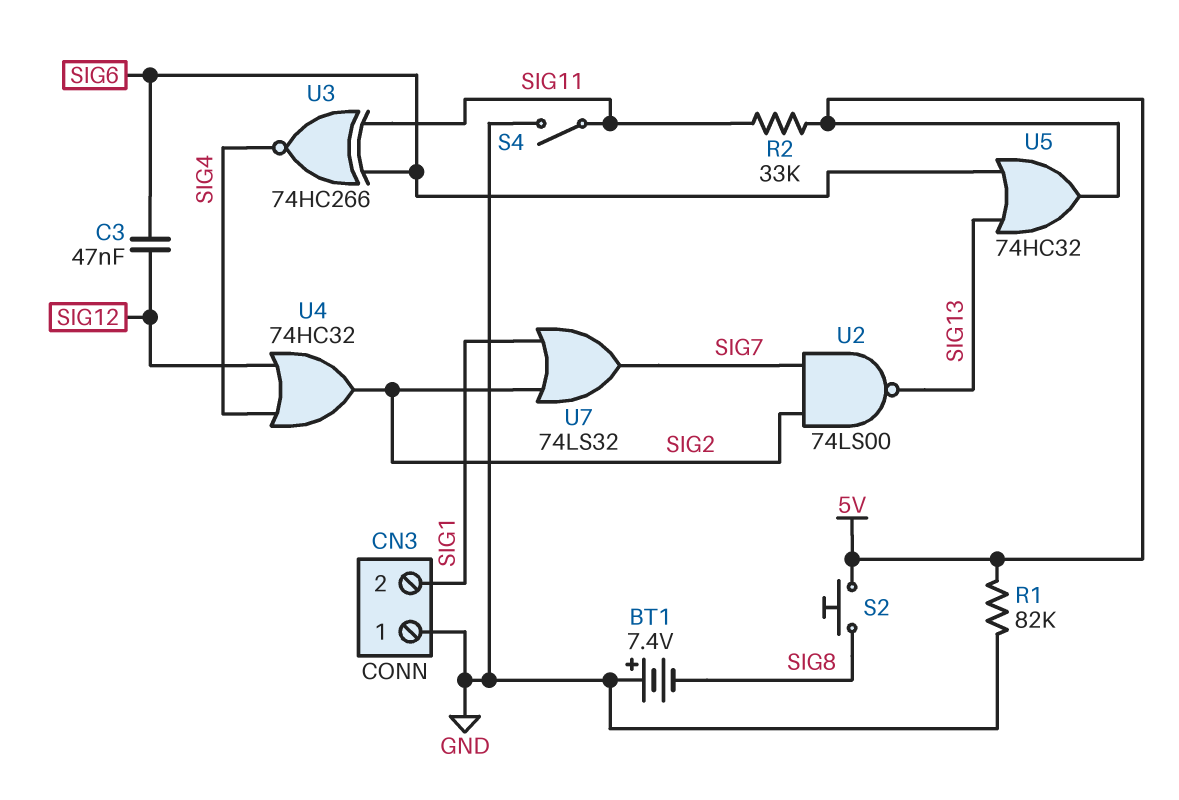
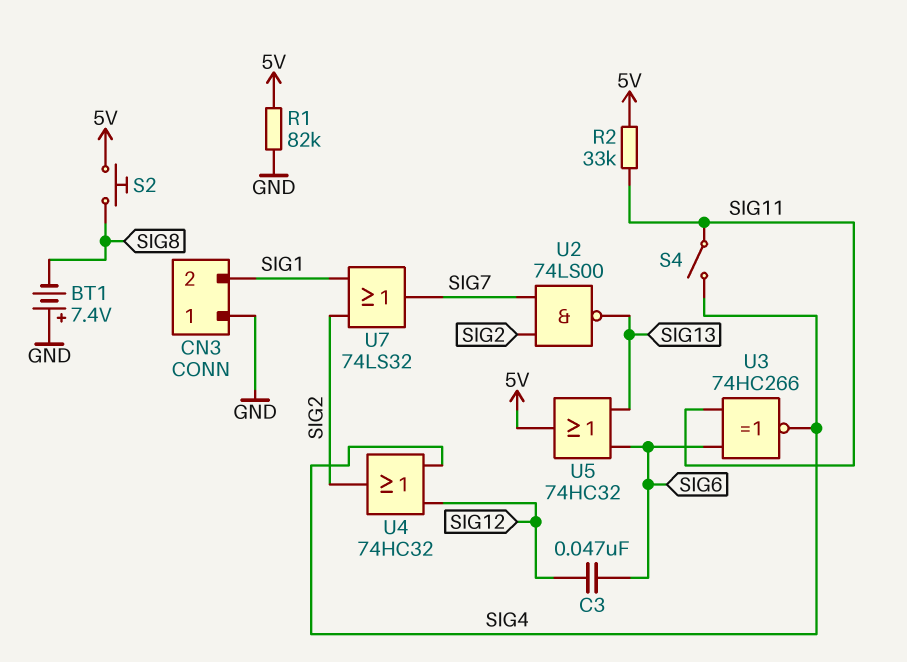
S4: switch (GND, SIG11) -> switch (SIG4, SIG11)

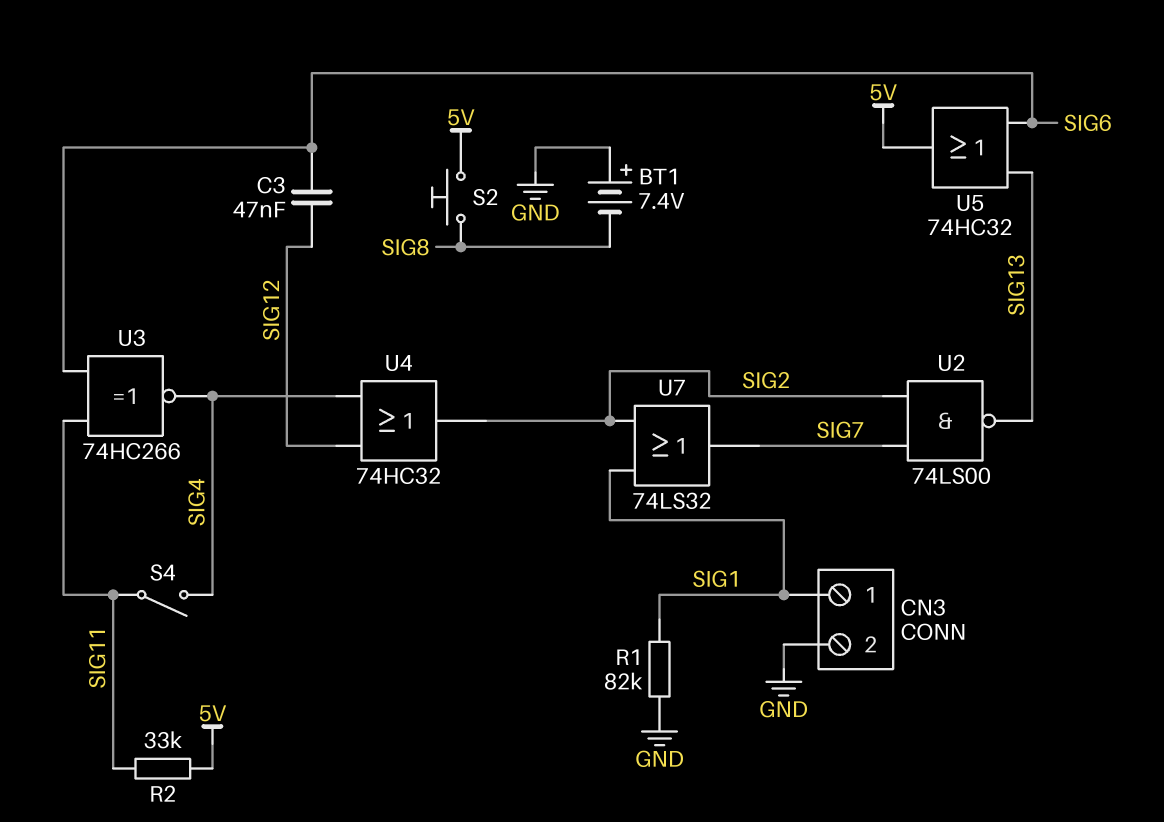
CN3 pin 1: GND -> SIG1
CN3 pin 2: SIG1 -> GND
R1: 82k (5V, GND) -> 82k (GND, SIG1)

